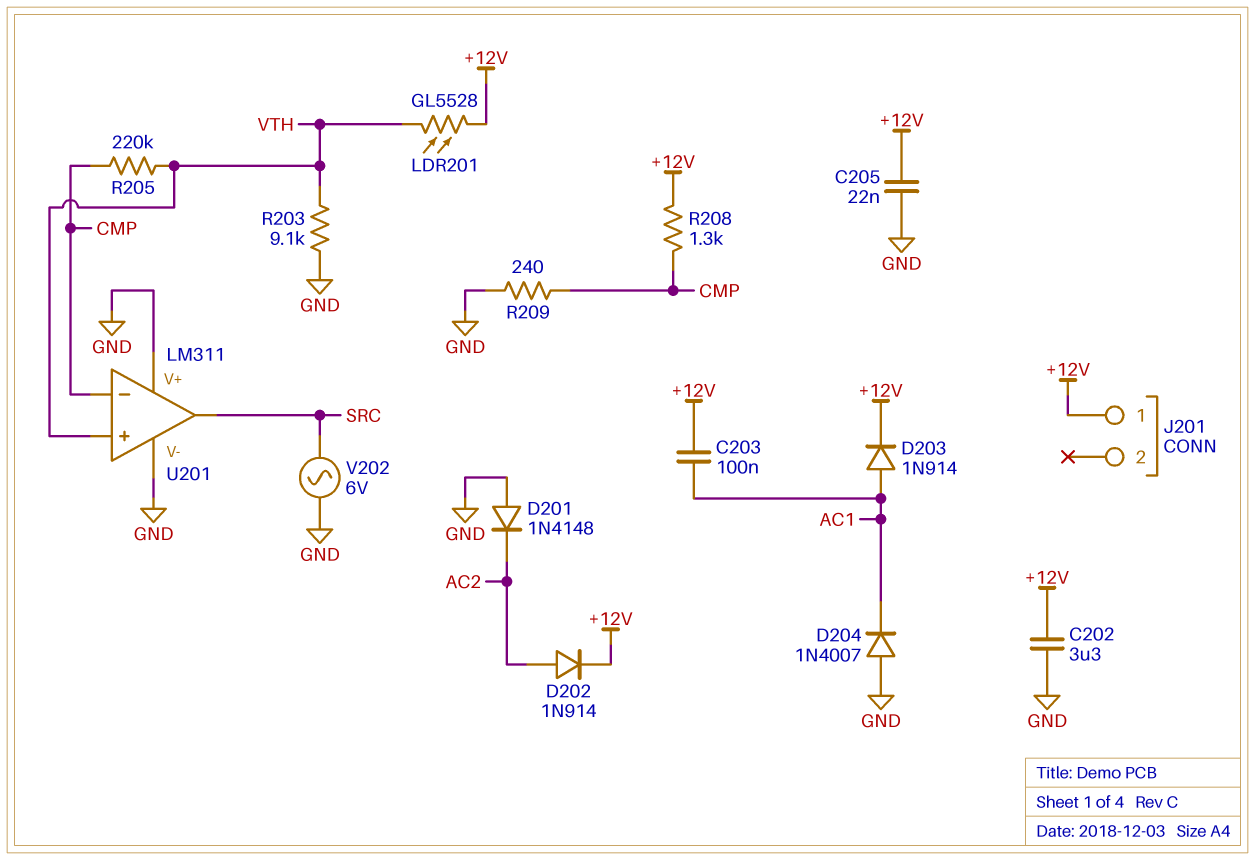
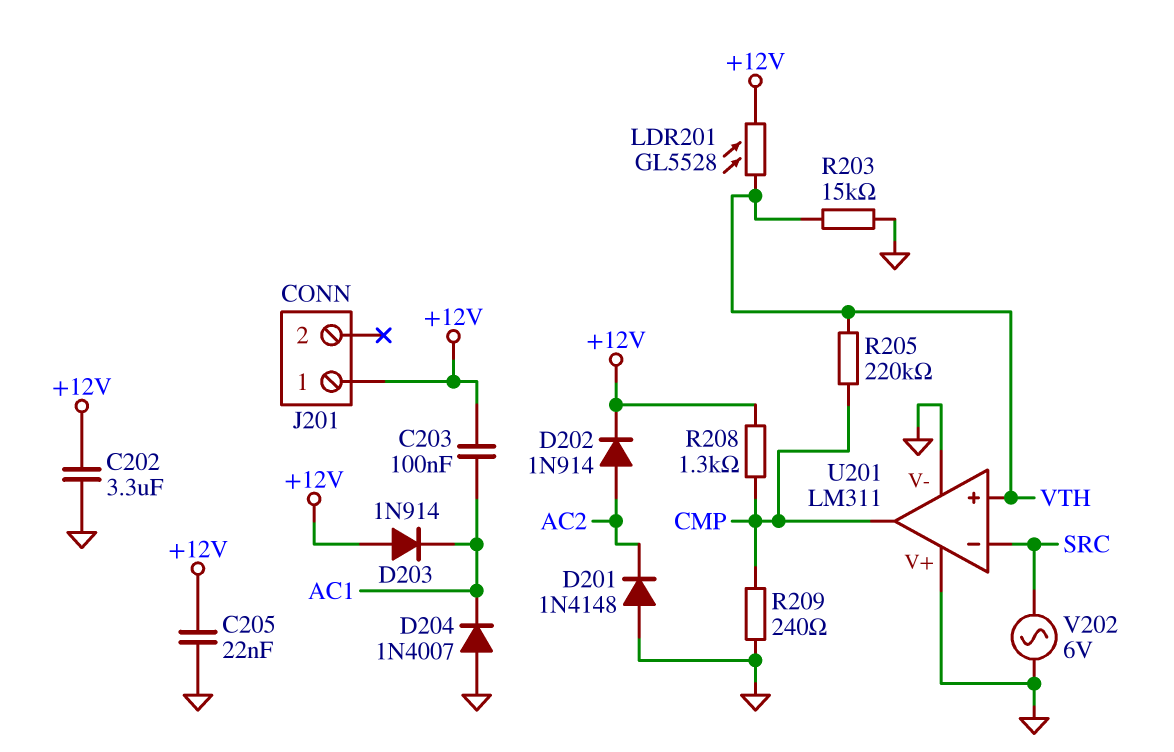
D203: diode 1N914 (A AC1, K +12V) -> diode 1N914 (A +12V, K AC1)
R203: 9.1k (GND, VTH) -> 15k (GND, VTH)
U201 pin in-: CMP -> SRC
U201 pin out: SRC -> CMP

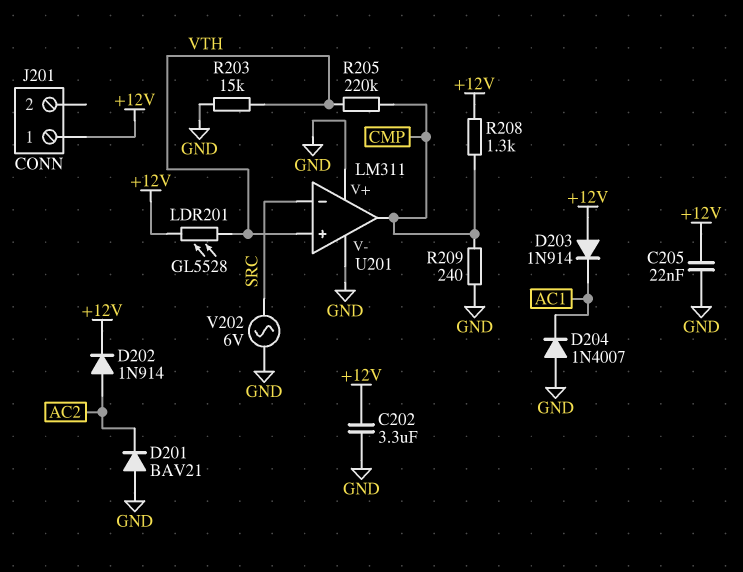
C203: 100nF (+12V, AC1) -> none
D201: diode 1N4148 (A GND, K AC2) -> diode BAV21 (A GND, K AC2)

